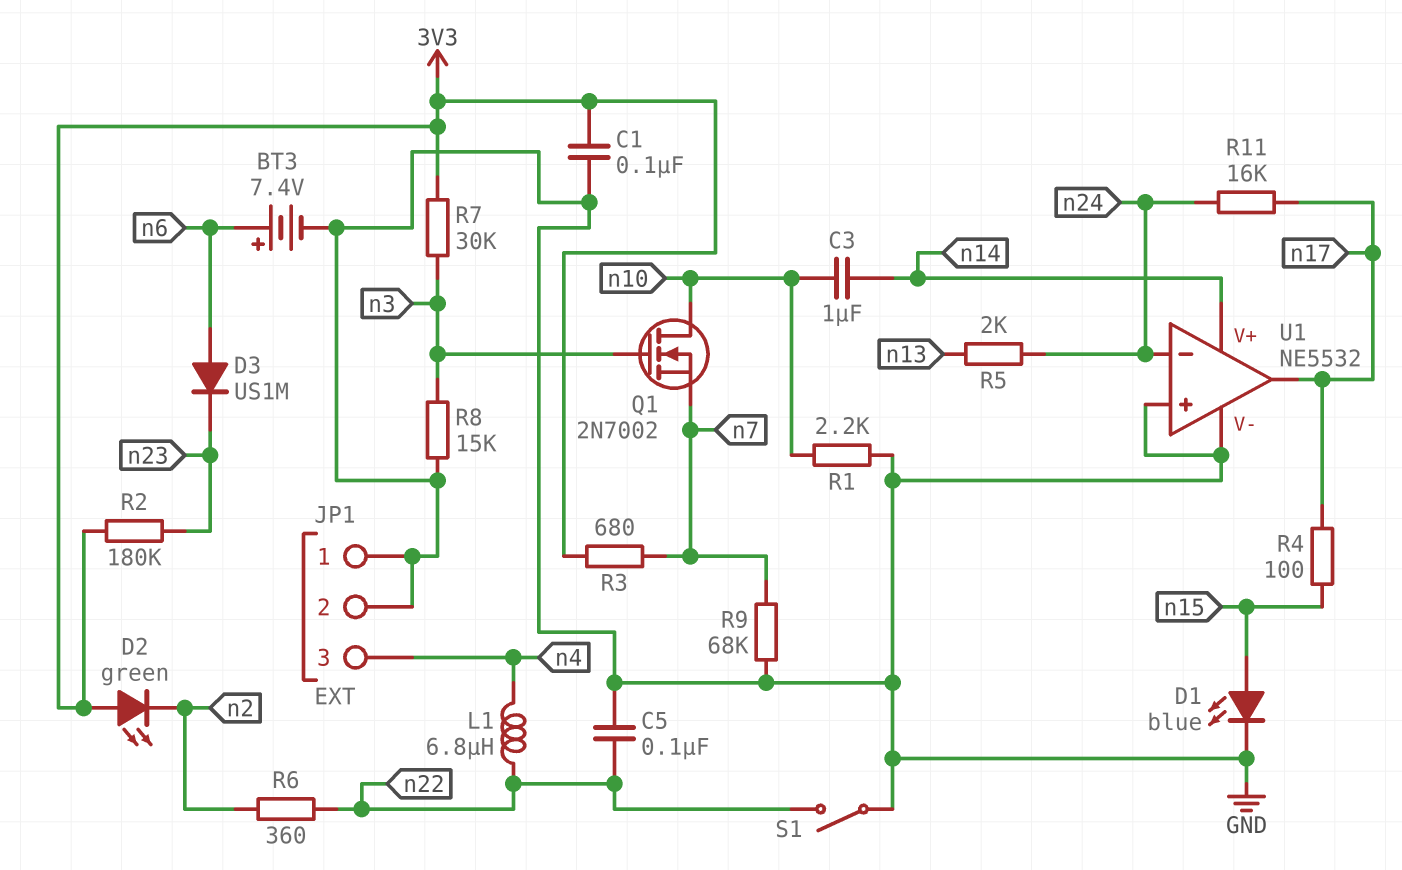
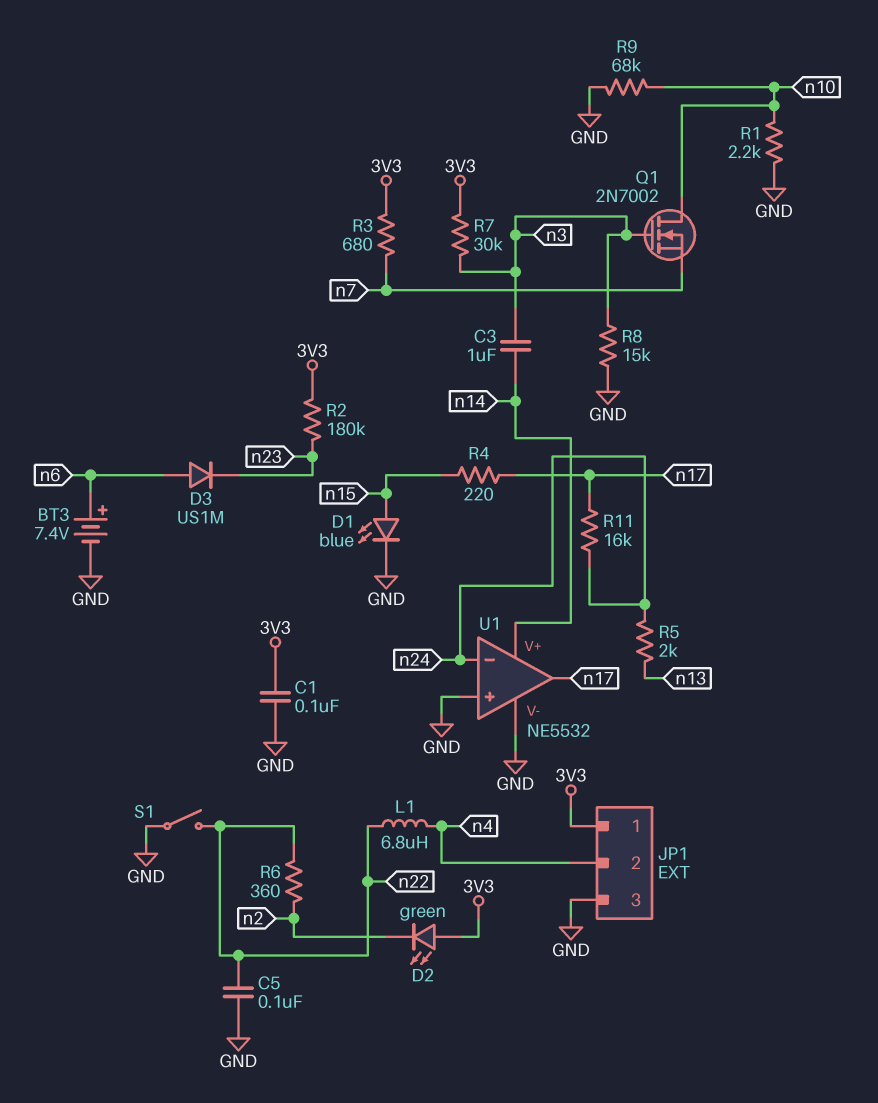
C3: 1uF (n10, n14) -> 1uF (n3, n14)
JP1 pin 1: GND -> 3V3
JP1 pin 2: GND -> n4
JP1 pin 3: n4 -> GND
R4: 100 (n15, n17) -> 220 (n15, n17)
R9: 68k (GND, n7) -> 68k (GND, n10)

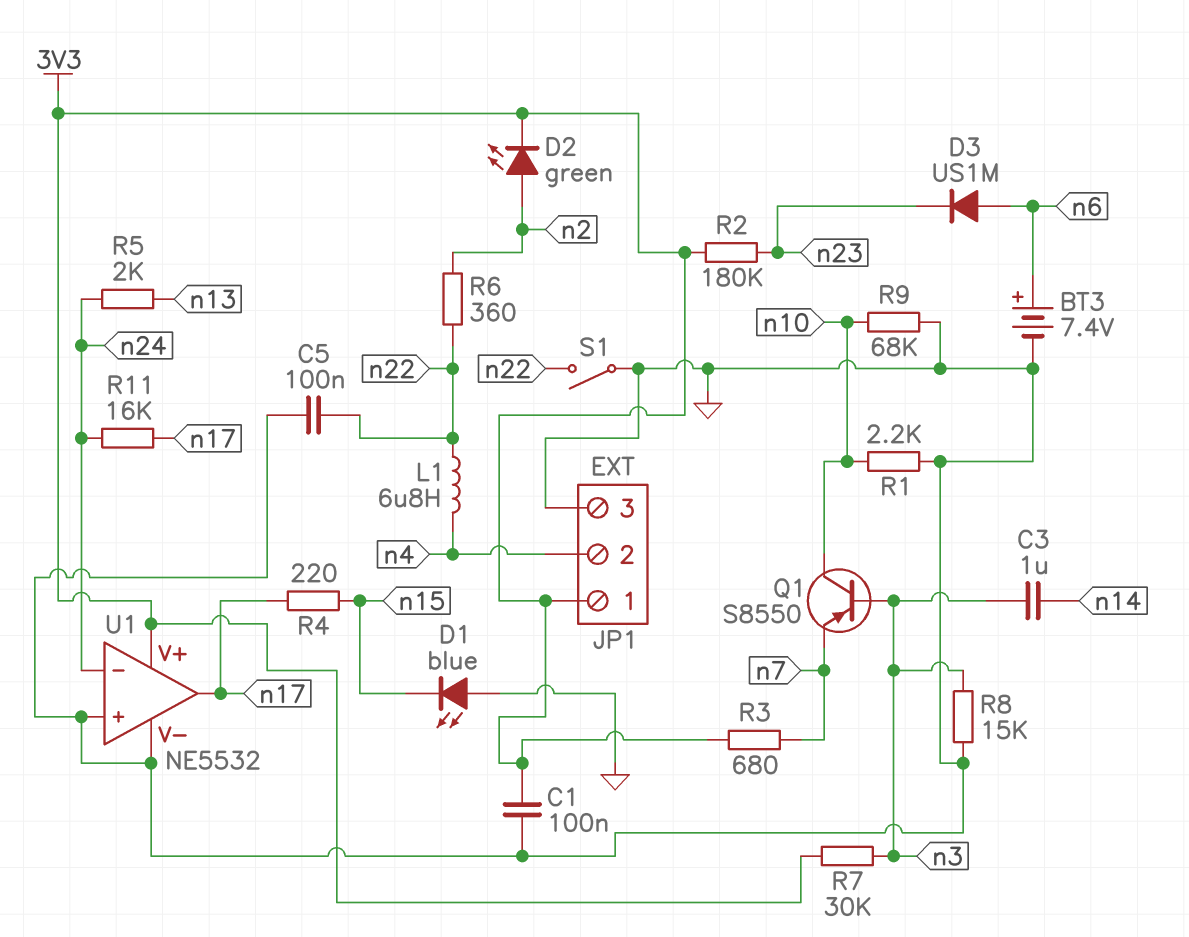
D1: LED blue (A n15, K GND) -> LED blue (A GND, K n15)
D2: LED green (A 3V3, K n2) -> LED green (A n2, K 3V3)
Q1: NMOS 2N7002 (G n3, D n10, S n7) -> PNP S8550 (B n3, C n10, E n7)
U1 pin V+: n14 -> 3V3

